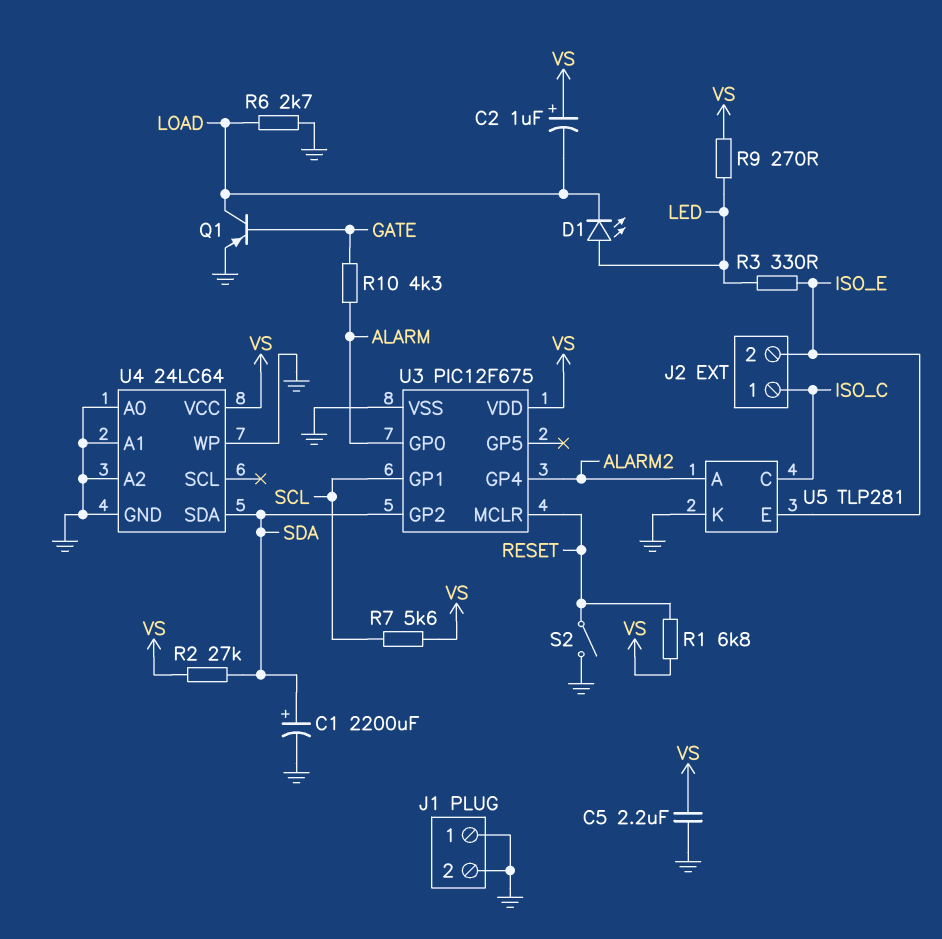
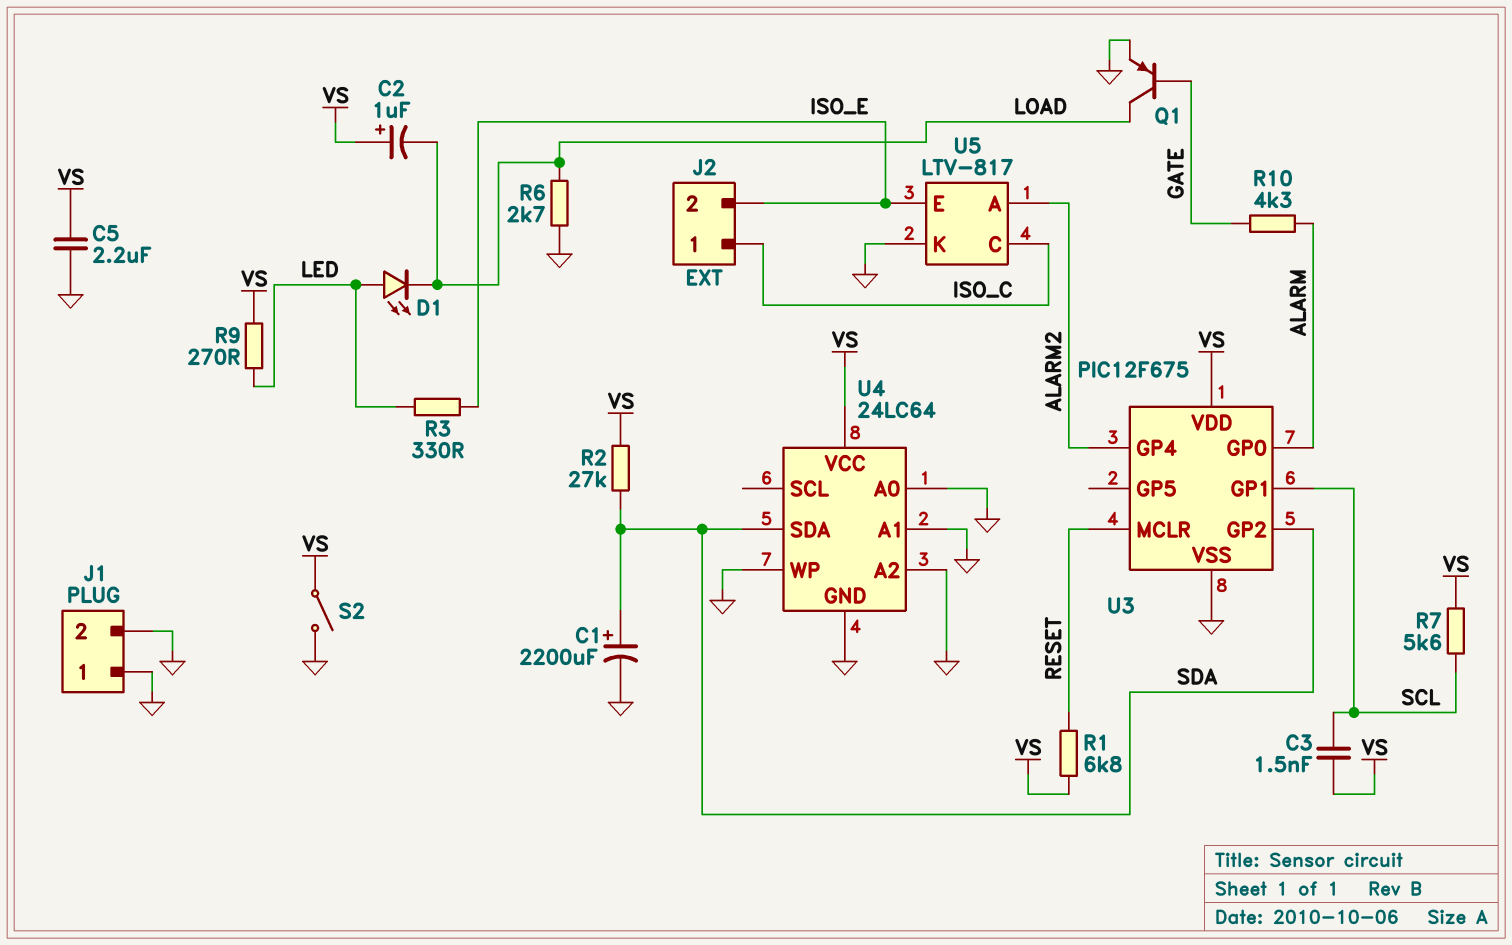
C3: none -> 1.5nF (SCL, VS)
S2: switch (GND, RESET) -> switch (GND, VS)
U5: TLP281 -> LTV-817

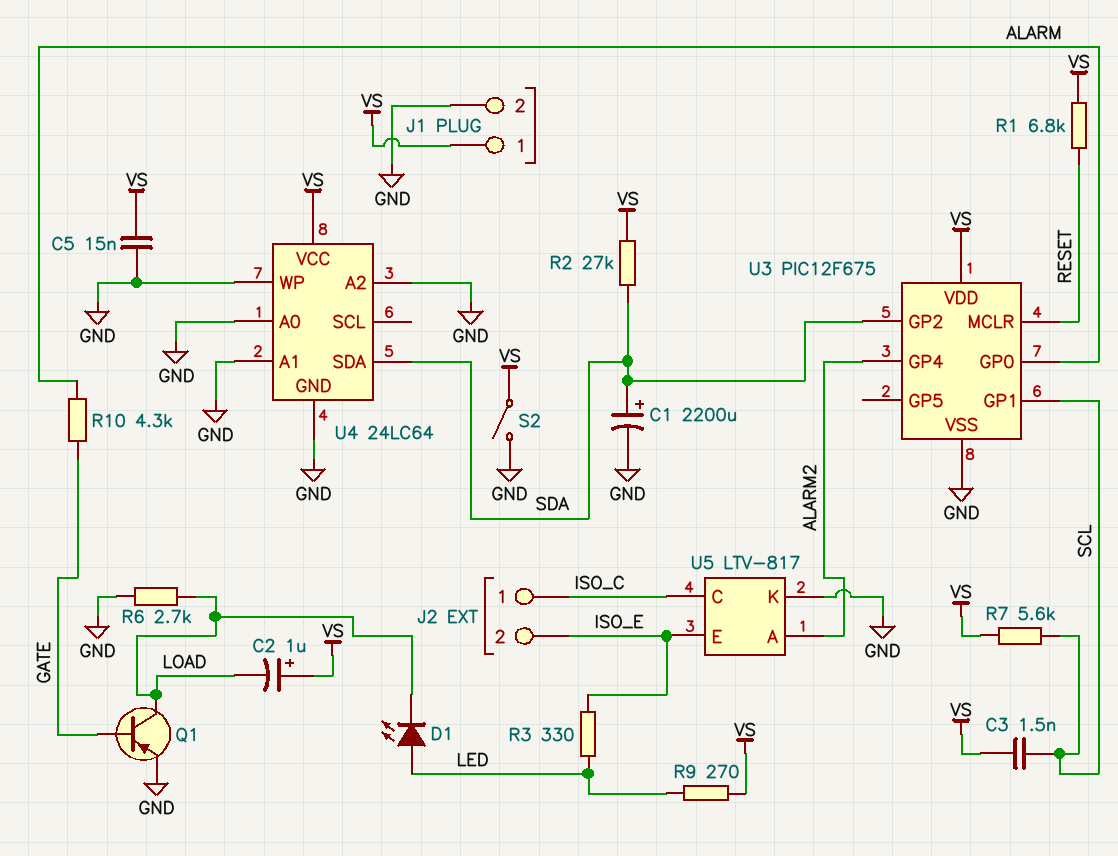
C5: 2.2uF (GND, VS) -> 15nF (GND, VS)
J1 pin 1: GND -> VS

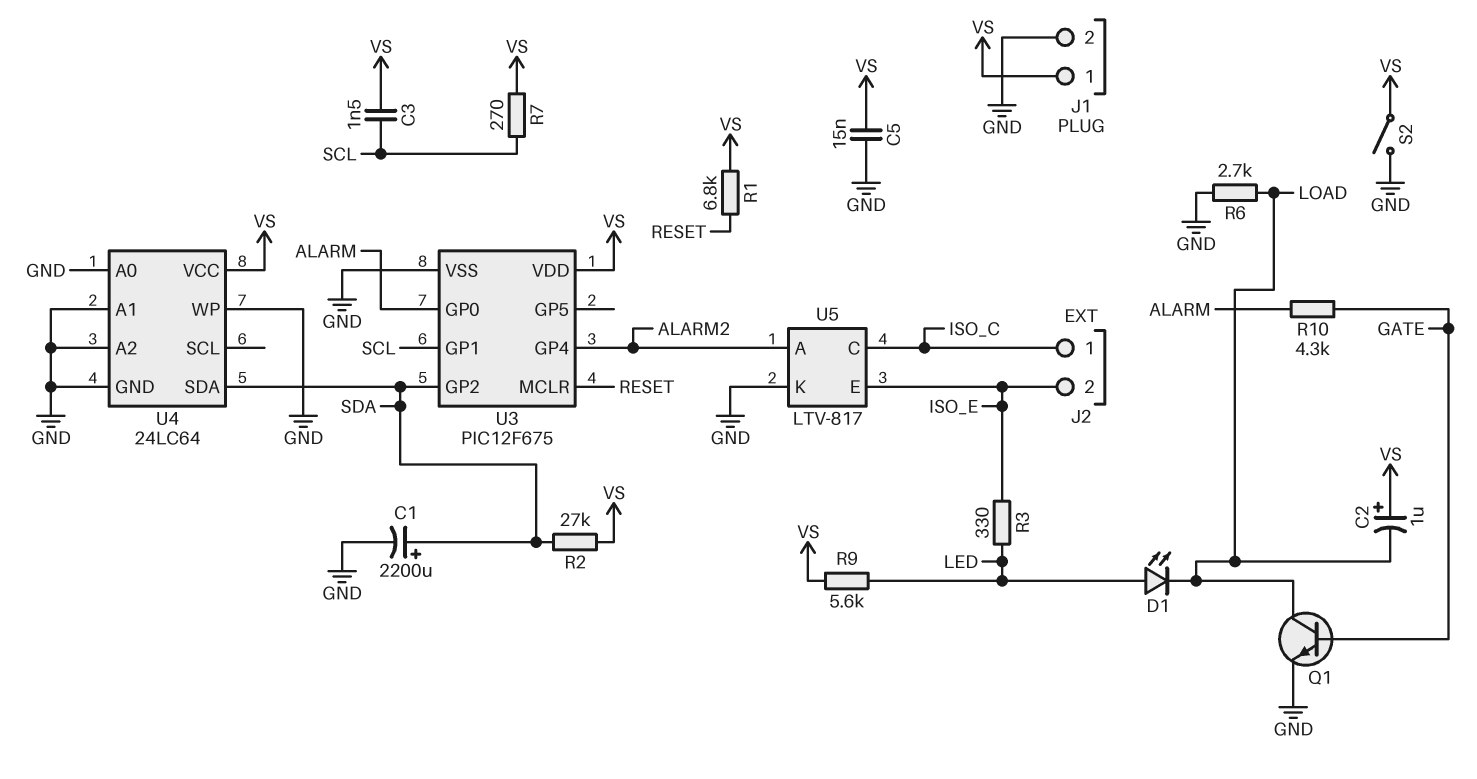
Q1: PNP (B GATE, C LOAD, E GND) -> NPN (B GATE, C LOAD, E GND)
R7: 5.6k (SCL, VS) -> 270 (SCL, VS)
R9: 270 (LED, VS) -> 5.6k (LED, VS)

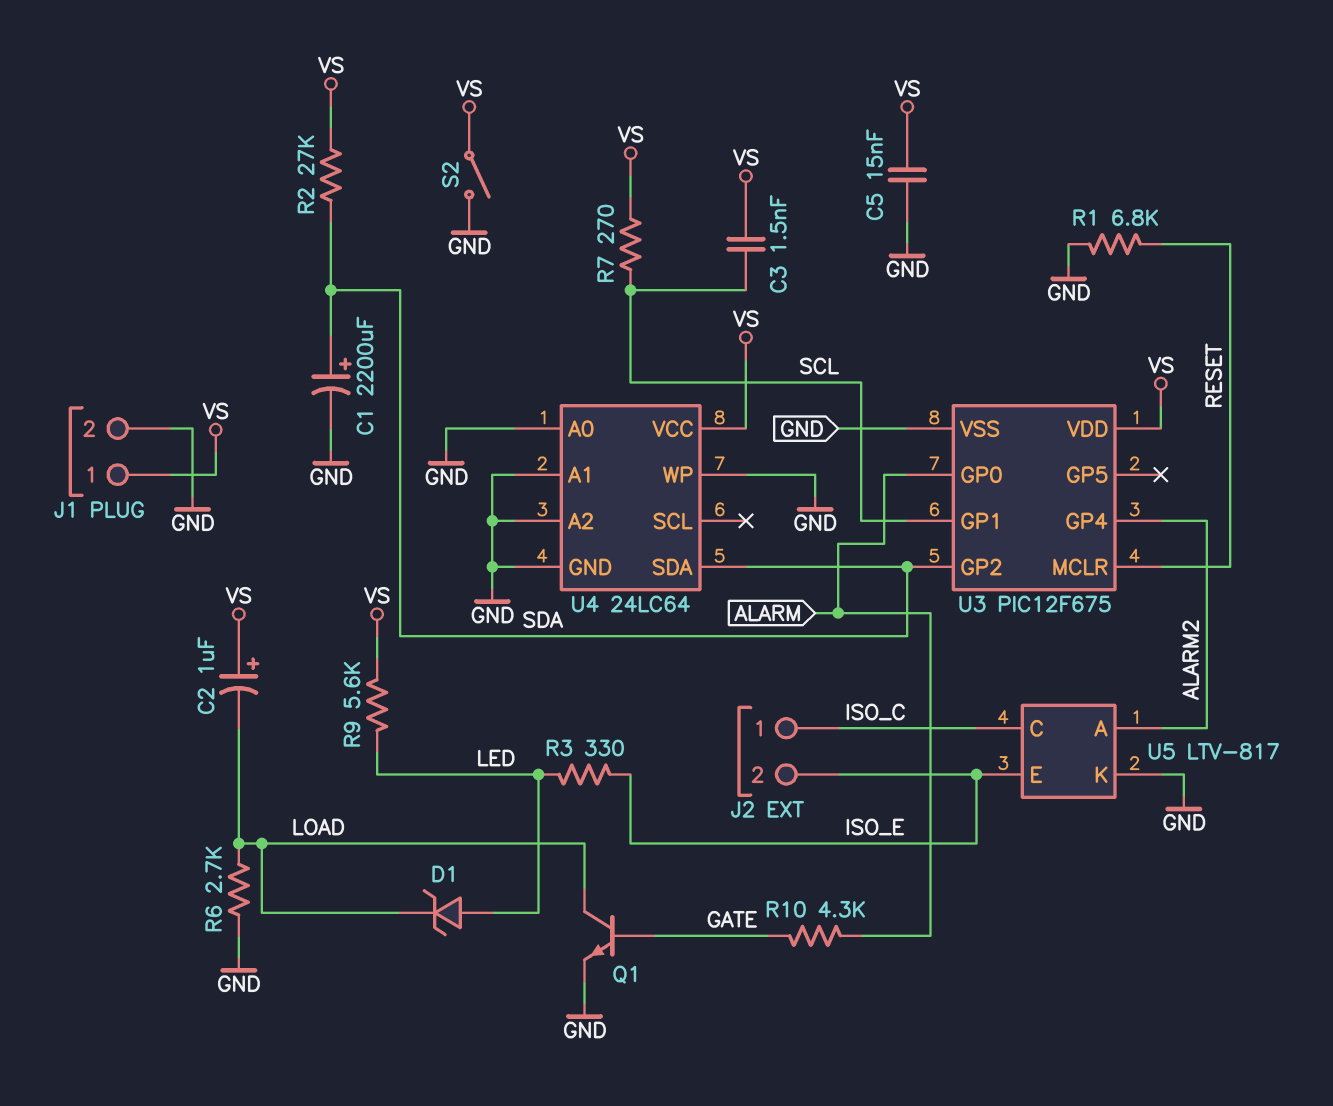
D1: LED (A LED, K LOAD) -> zener (A LED, K LOAD)
R1: 6.8k (RESET, VS) -> 6.8k (GND, RESET)

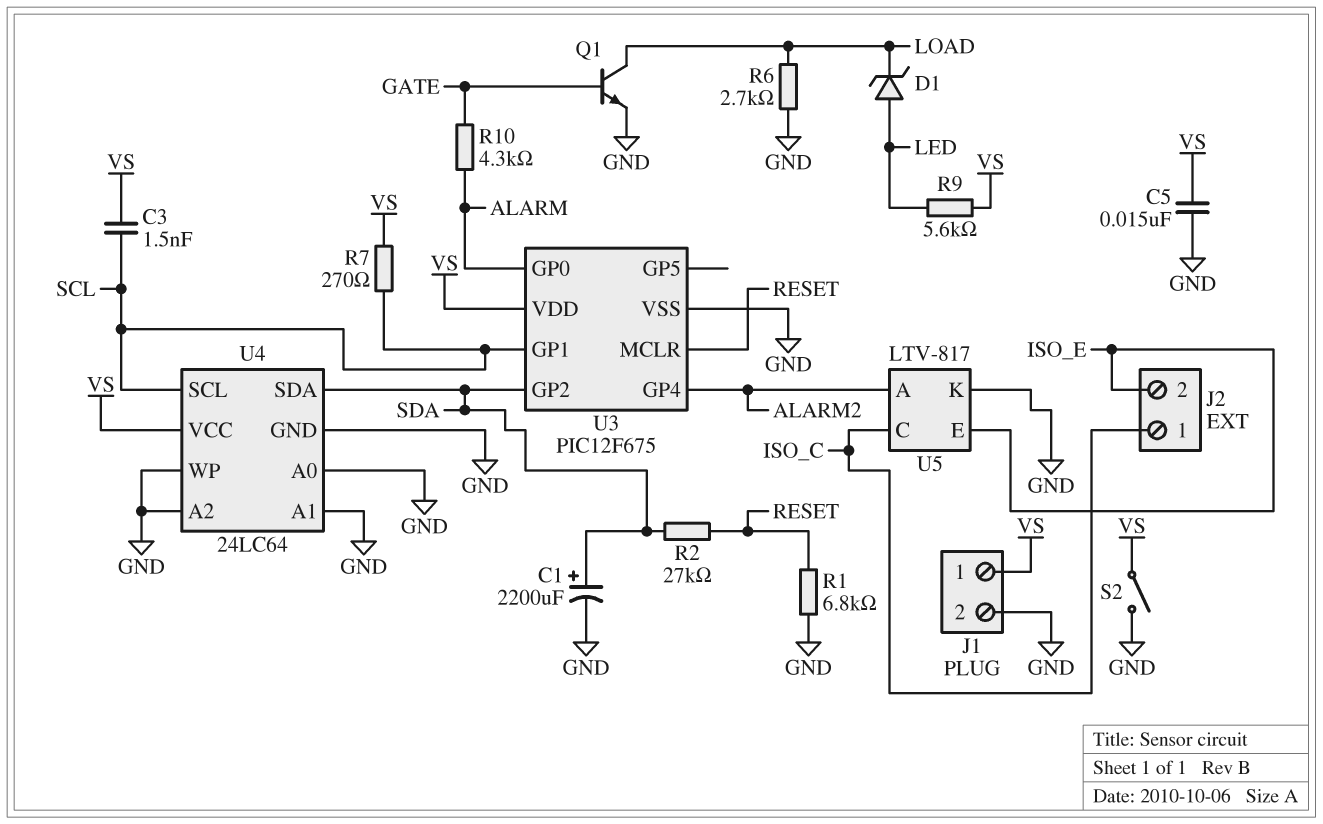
C2: 1uF (plus VS, minus LOAD) -> none
R2: 27k (SDA, VS) -> 27k (RESET, SDA)
R3: 330 (ISO_E, LED) -> none
U4 pin SCL: none -> SCL

